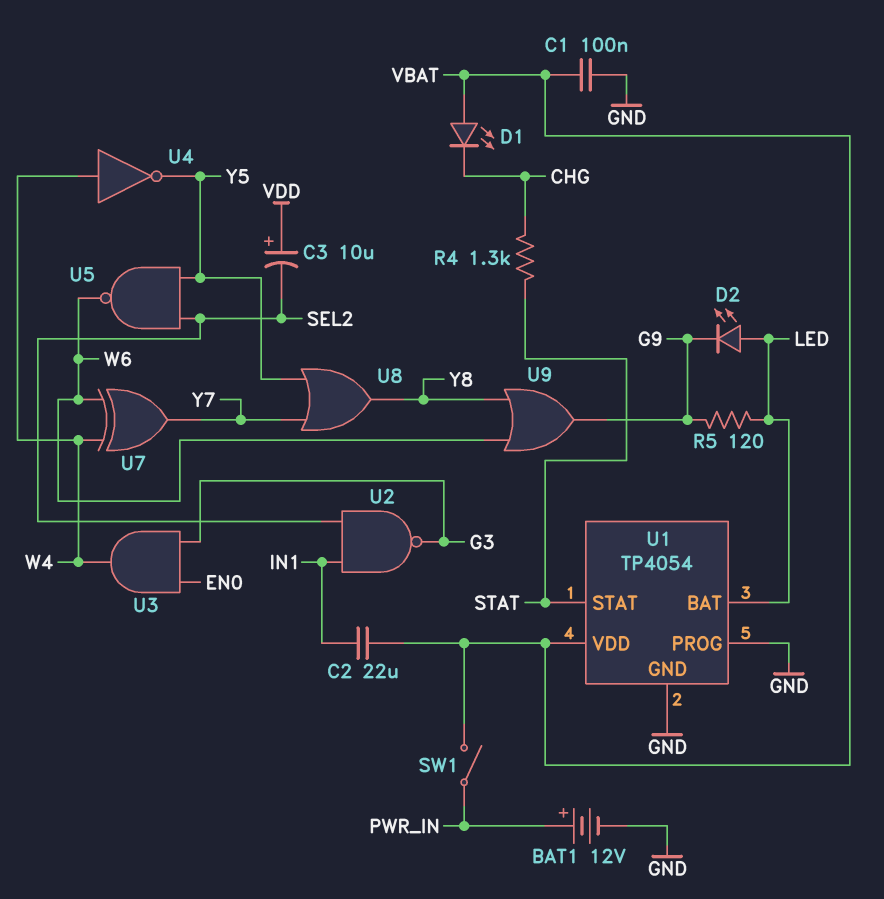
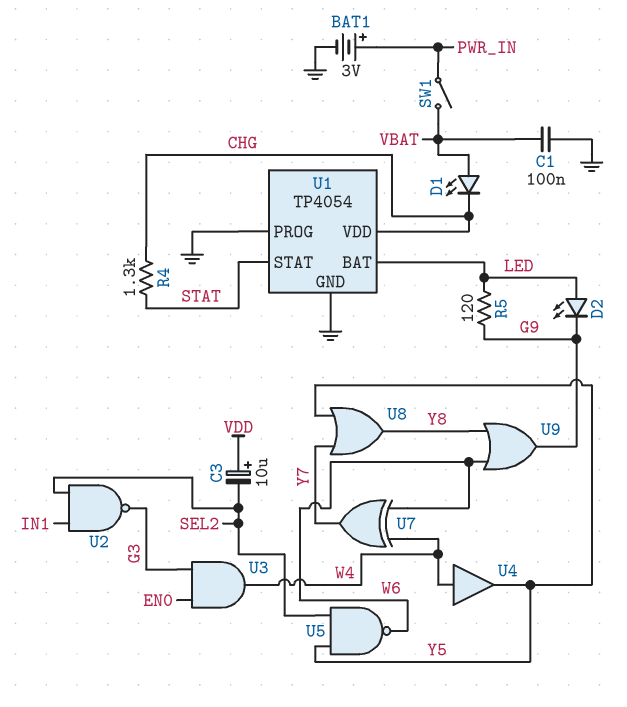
BAT1: 12V (plus PWR_IN, minus GND) -> 3V (plus PWR_IN, minus GND)
C2: 22uF (IN1, VBAT) -> none
U1 pin VDD: VBAT -> CHG
U4: NOT (in W4, out Y5) -> buffer (in W4, out Y5)

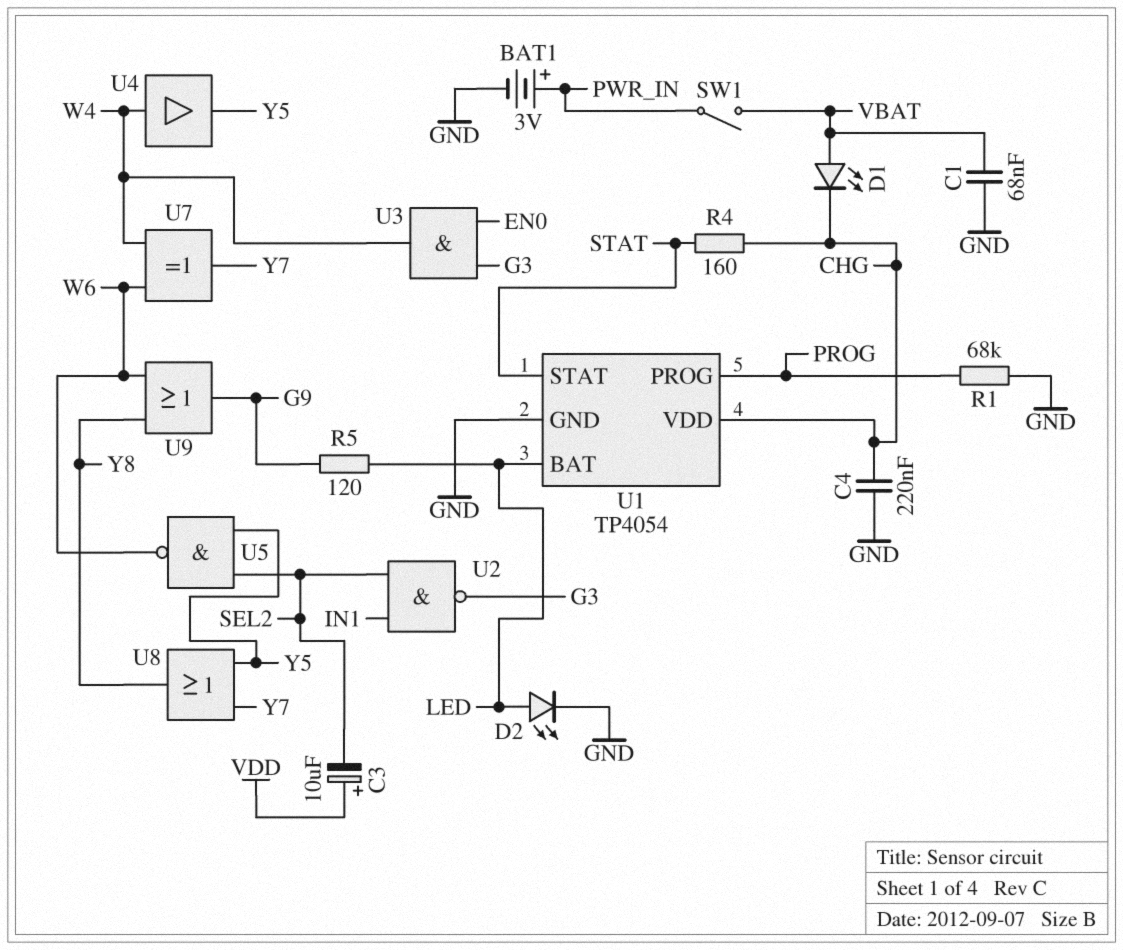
C1: 100nF (GND, VBAT) -> 68nF (GND, VBAT)
C4: none -> 220nF (CHG, GND)
D2: LED (A LED, K G9) -> LED (A LED, K GND)
R1: none -> 68k (GND, PROG)
R4: 1.3k (CHG, STAT) -> 160 (CHG, STAT)
U1 pin PROG: GND -> PROG

